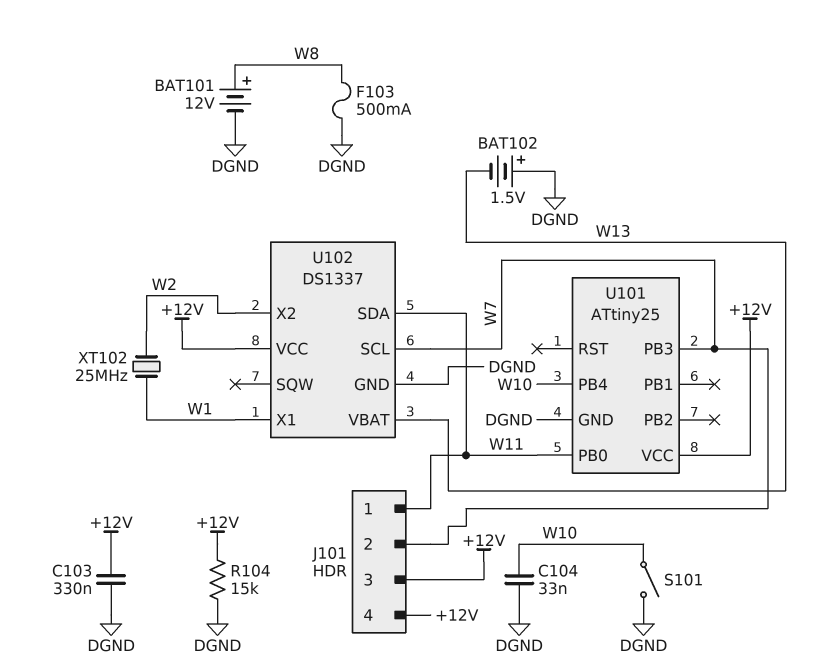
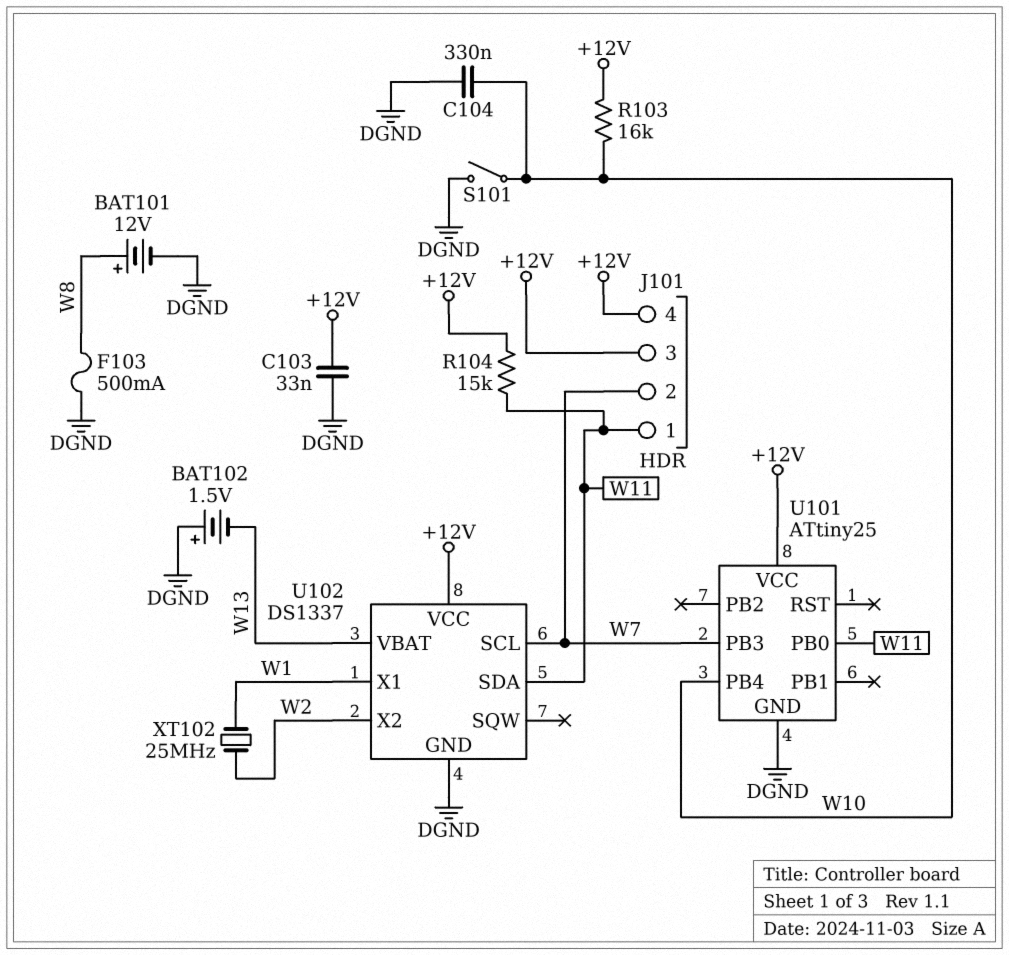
C103: 330nF (+12V, DGND) -> 33nF (+12V, DGND)
C104: 33nF (DGND, W10) -> 330nF (DGND, W10)
R103: none -> 16k (+12V, W10)
R104: 15k (+12V, DGND) -> 15k (+12V, W11)

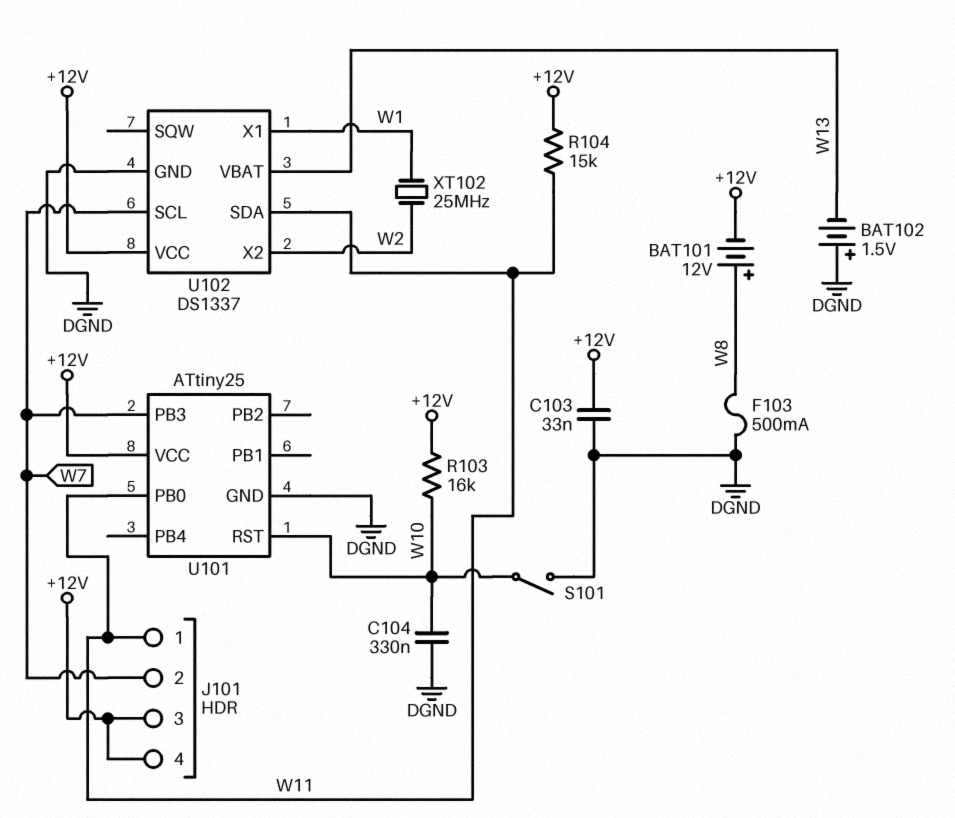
BAT101: 12V (plus W8, minus DGND) -> 12V (plus W8, minus +12V)
U101 pin PB4: W10 -> none
U101 pin RST: none -> W10

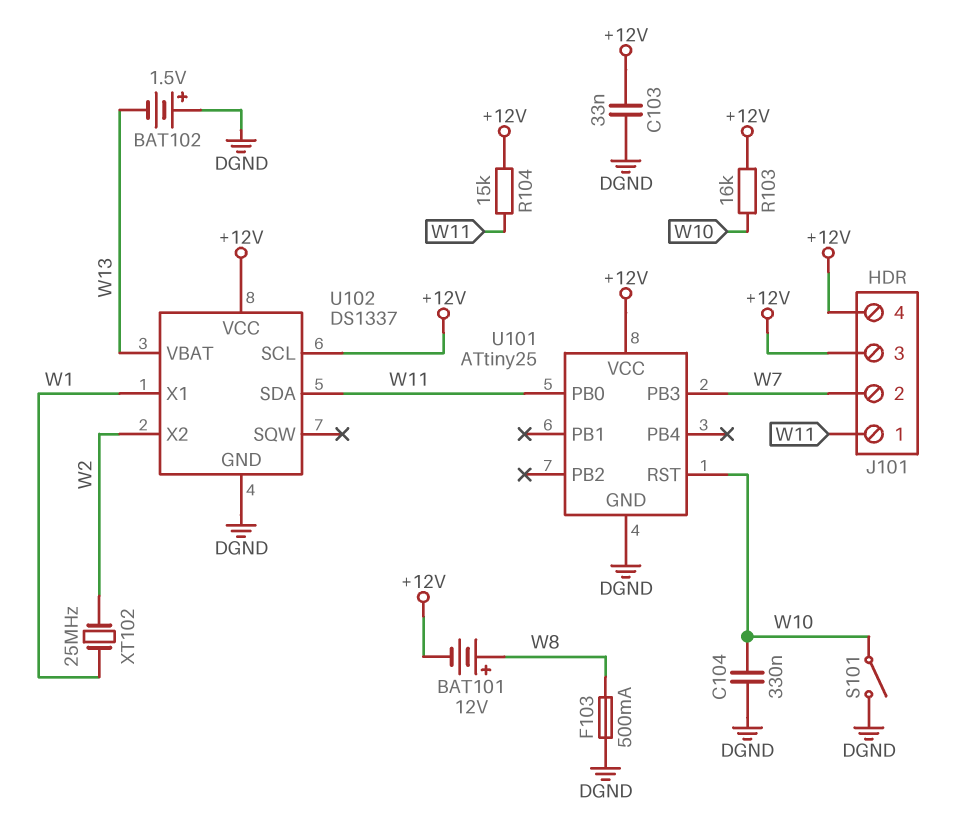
U102 pin SCL: W7 -> +12V

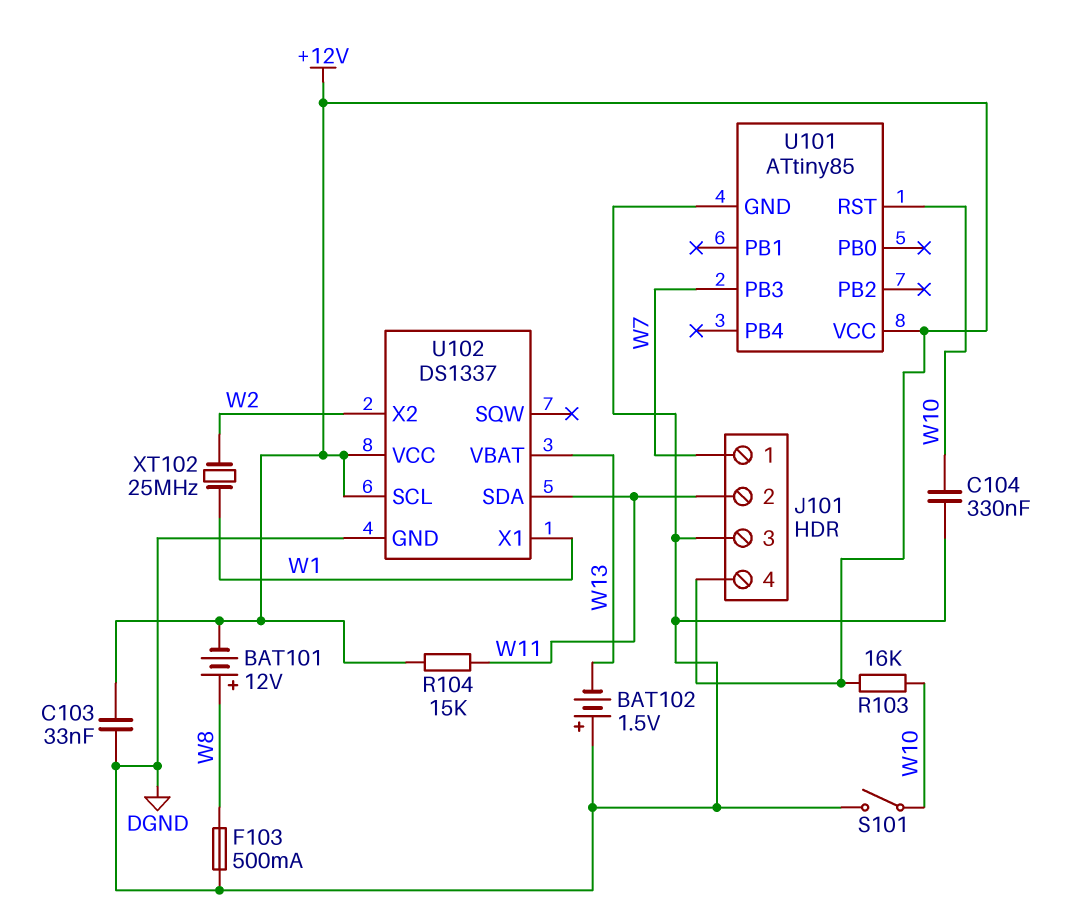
J101 pin 1: W11 -> W7
J101 pin 2: W7 -> W11
J101 pin 3: +12V -> DGND
U101: ATtiny25 -> ATtiny85
U101 pin PB0: W11 -> none

